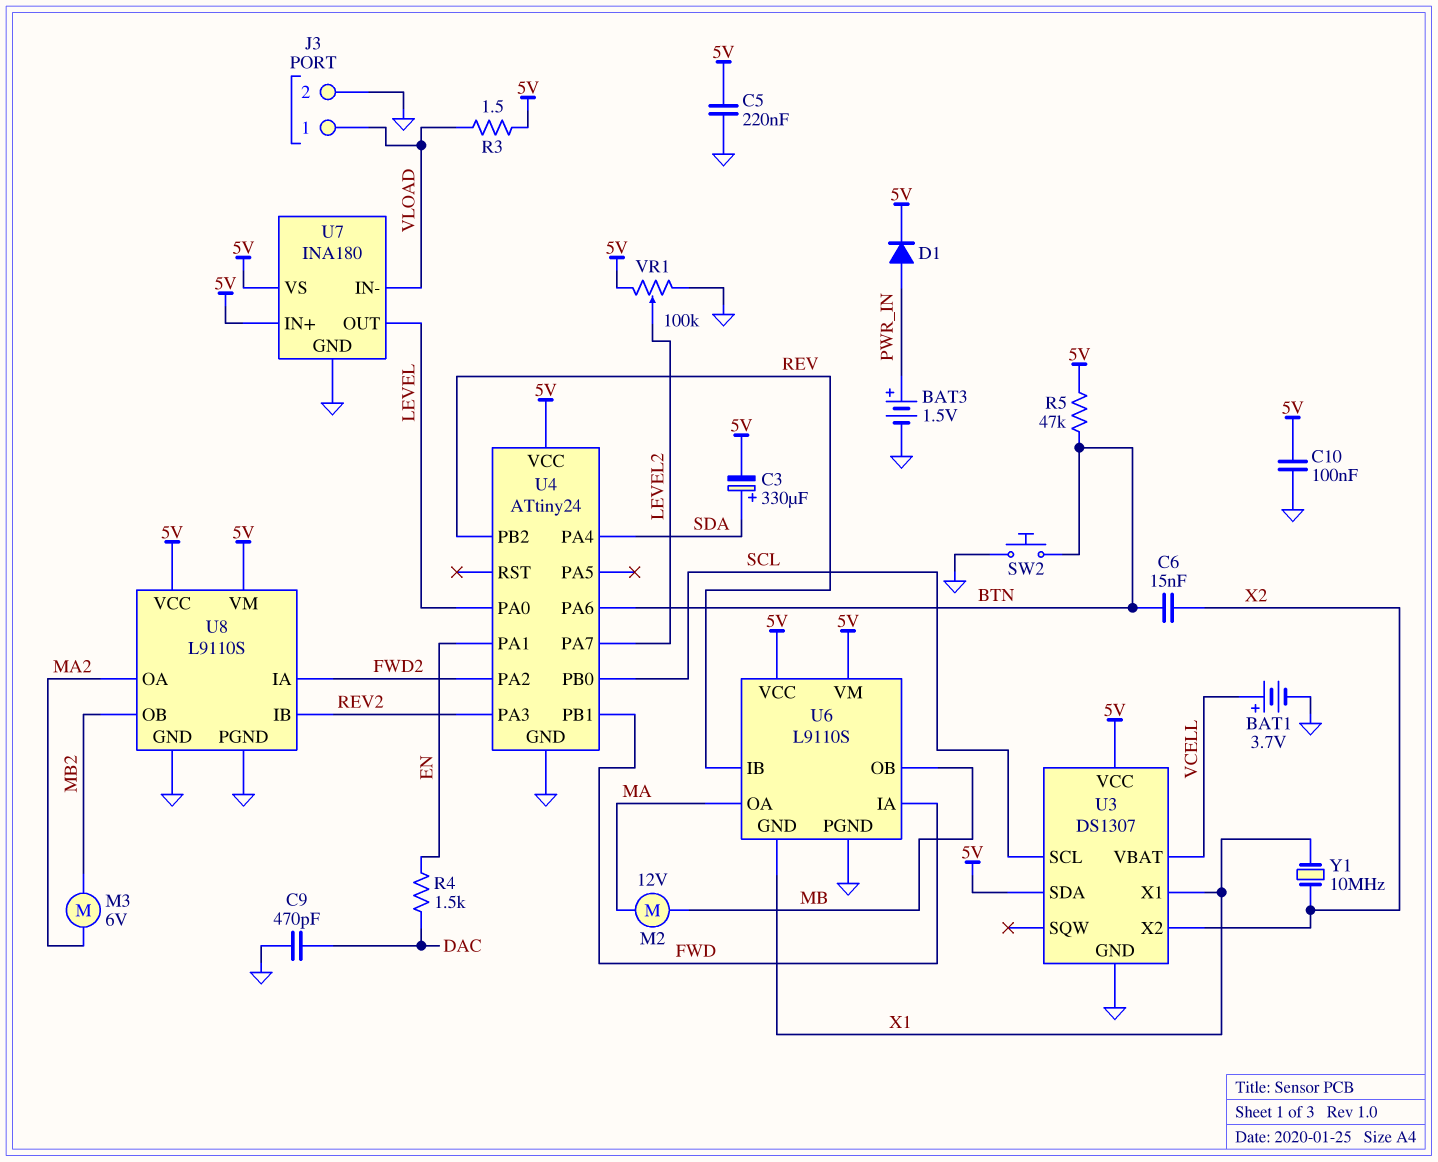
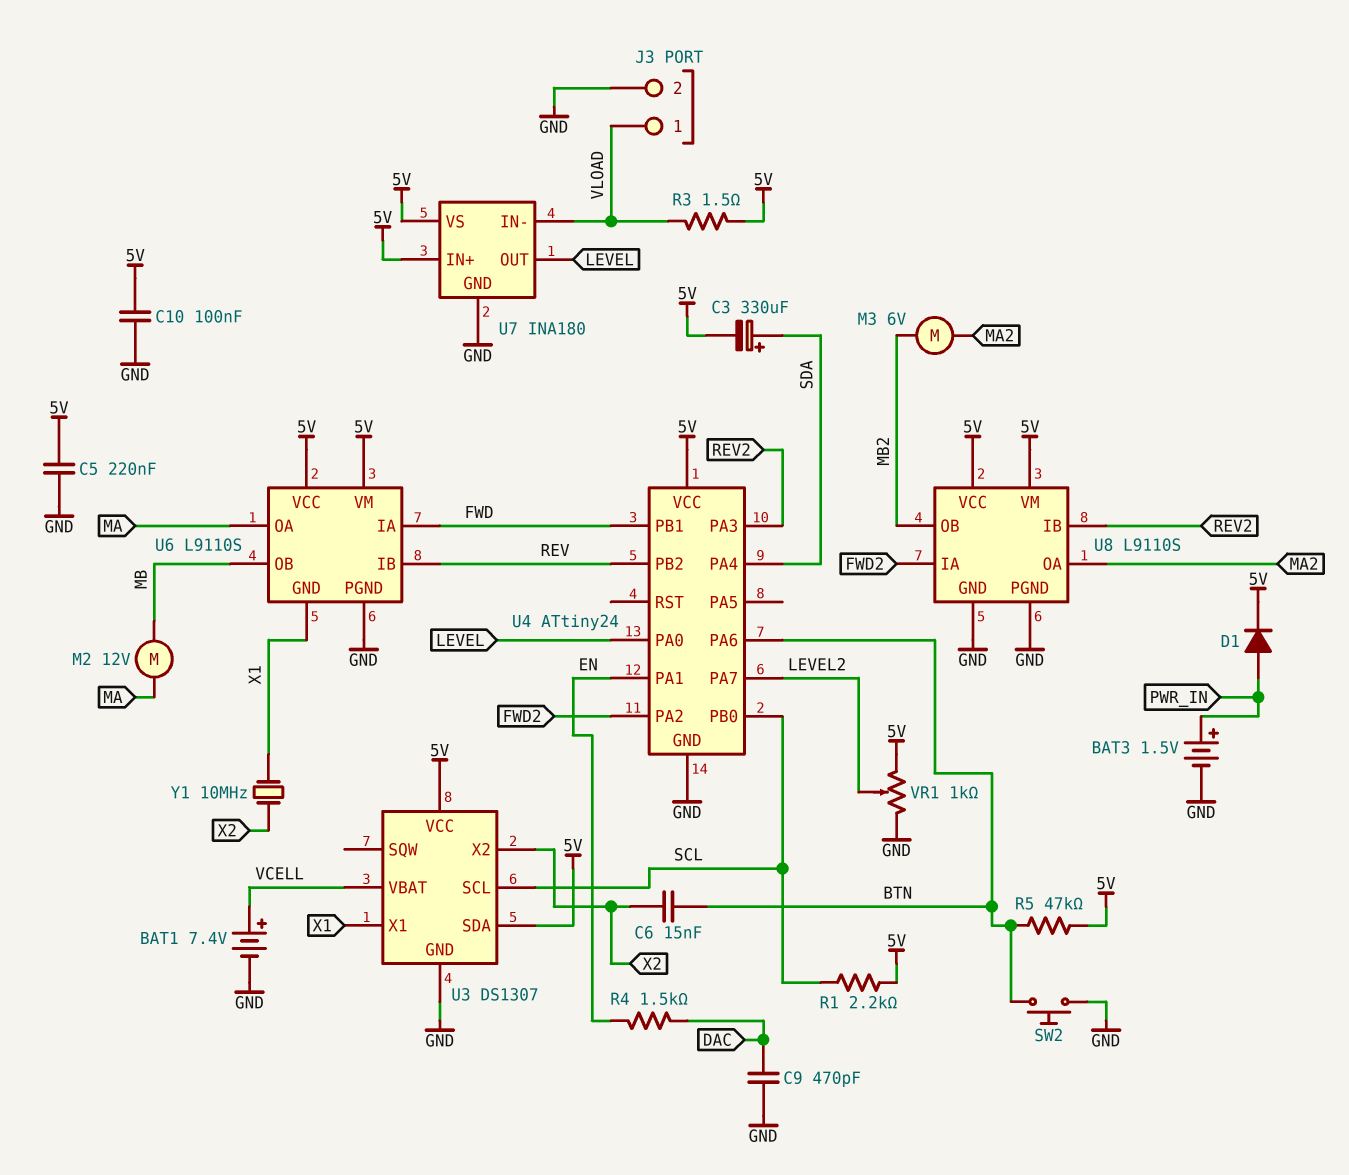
BAT1: 3.7V (plus VCELL, minus GND) -> 7.4V (plus VCELL, minus GND)
R1: none -> 2.2k (5V, SCL)
VR1: 100k (5V, GND, wiper LEVEL2) -> 1k (5V, GND, wiper LEVEL2)

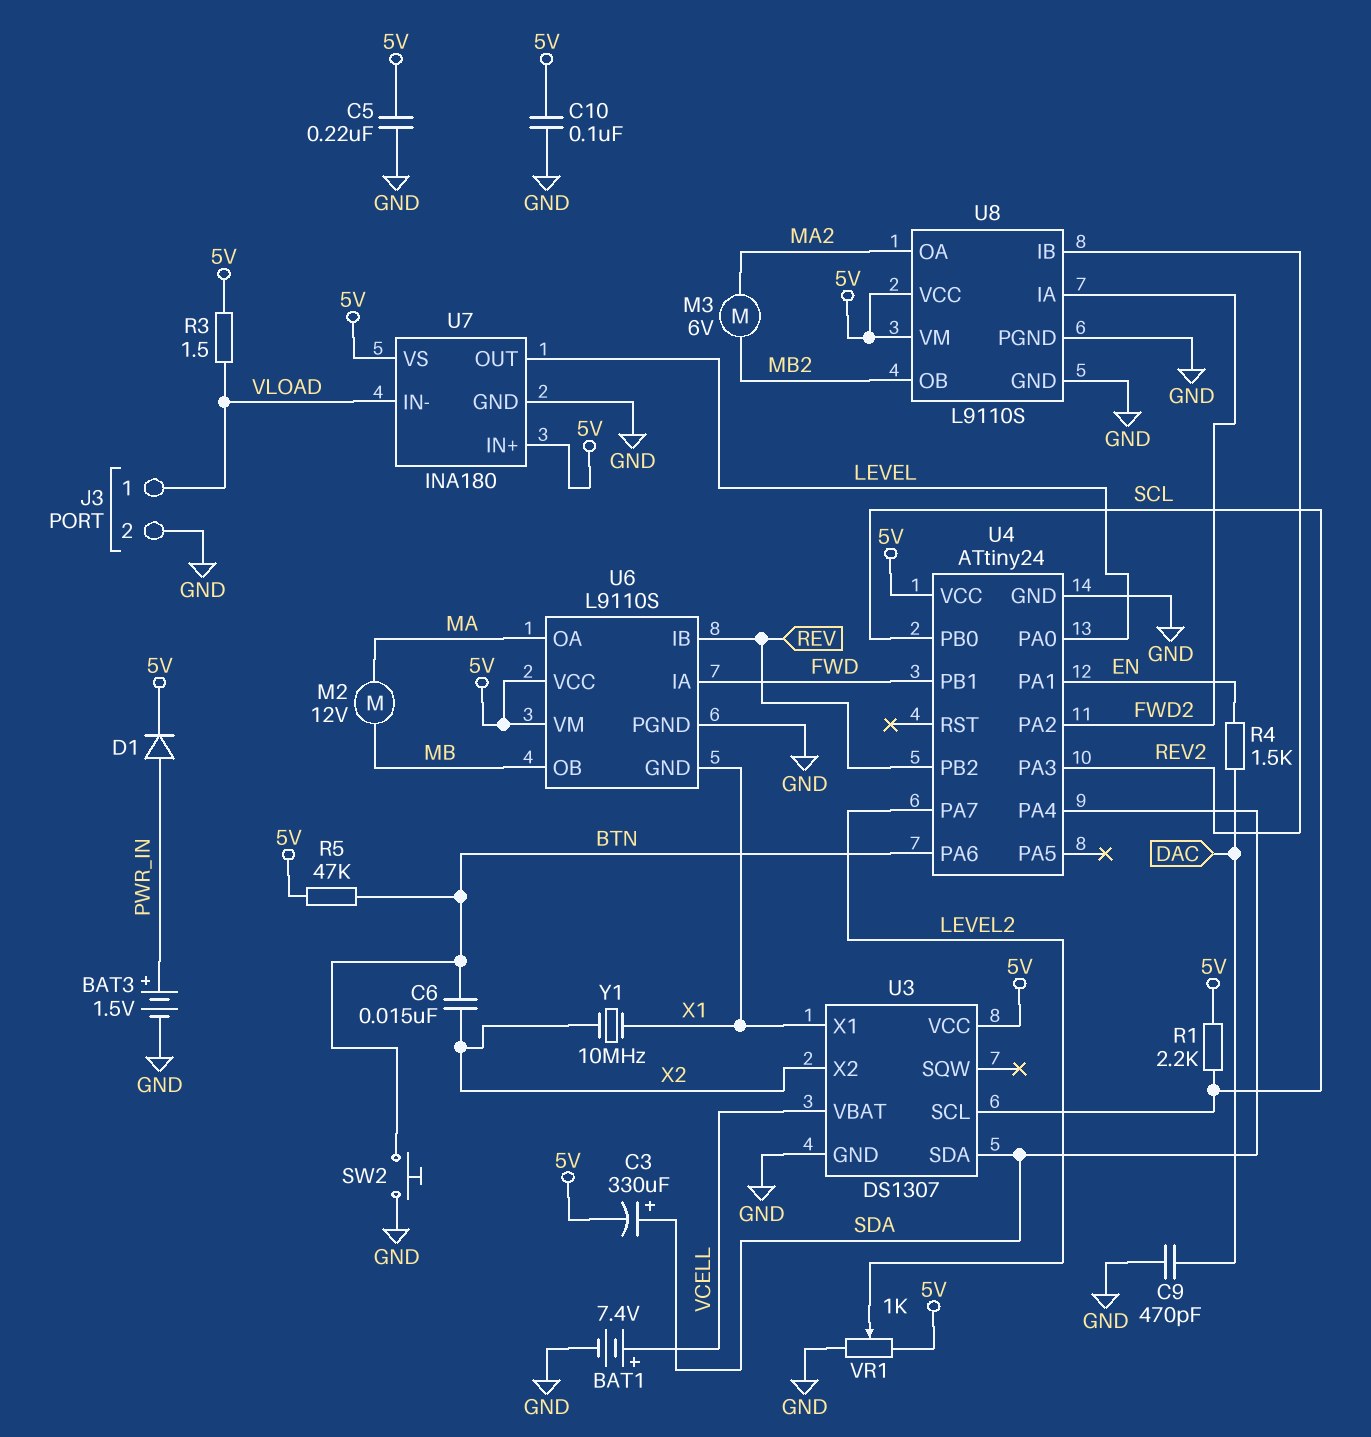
U3 pin SDA: 5V -> SDA

